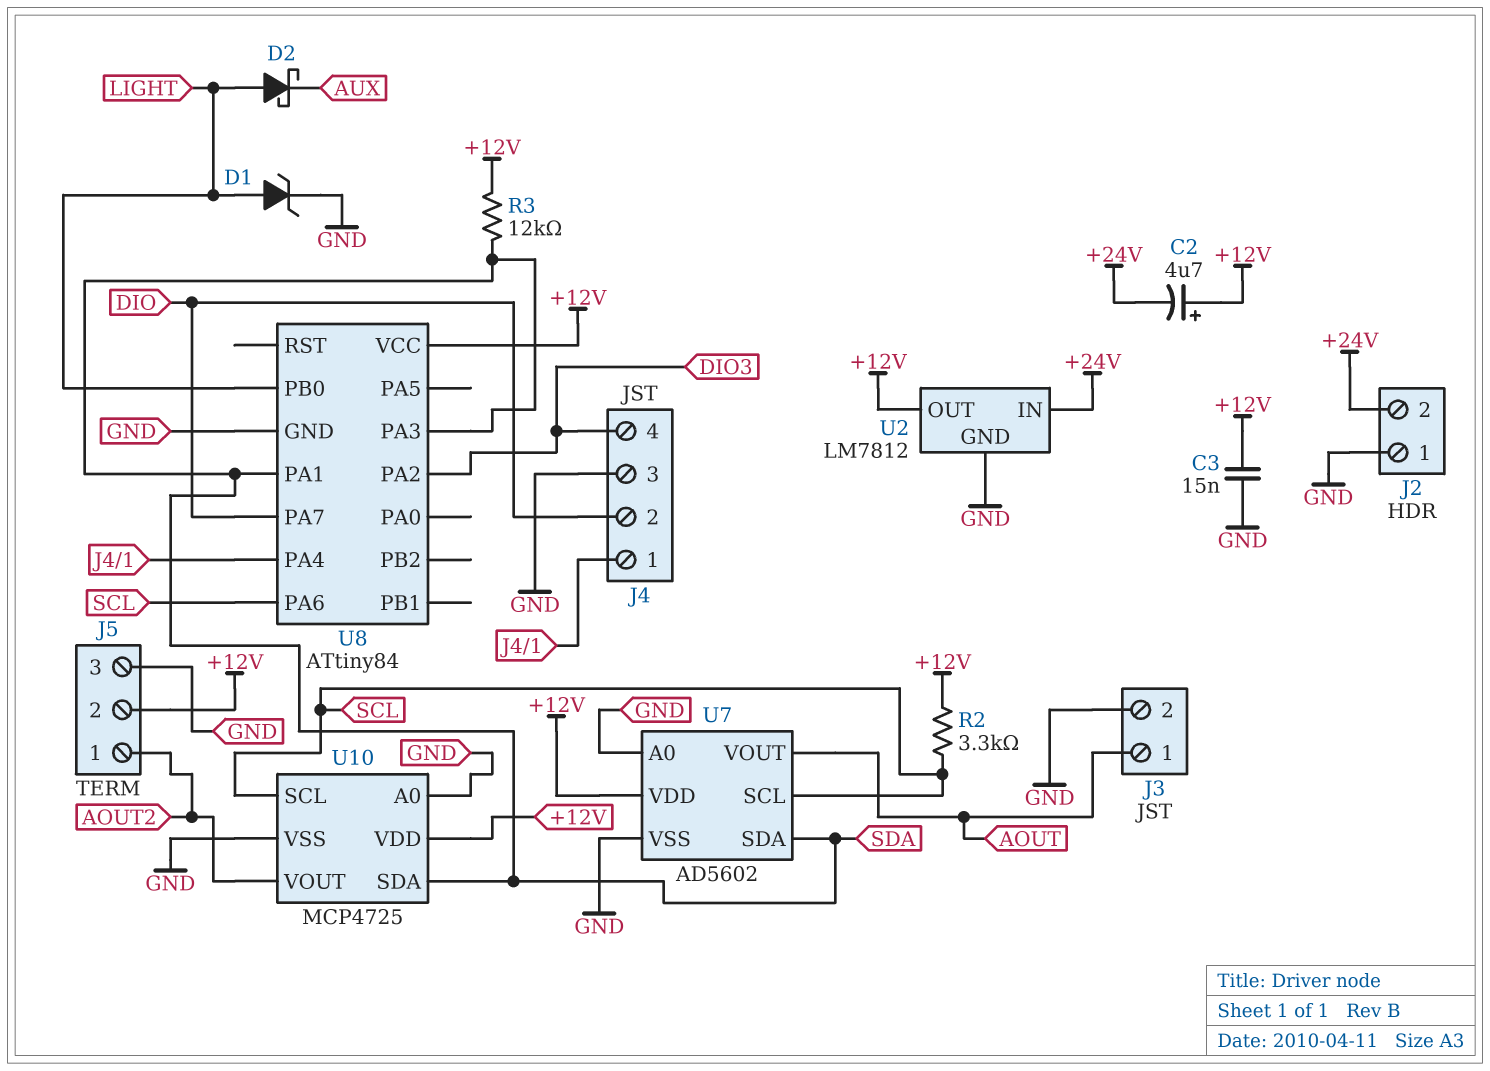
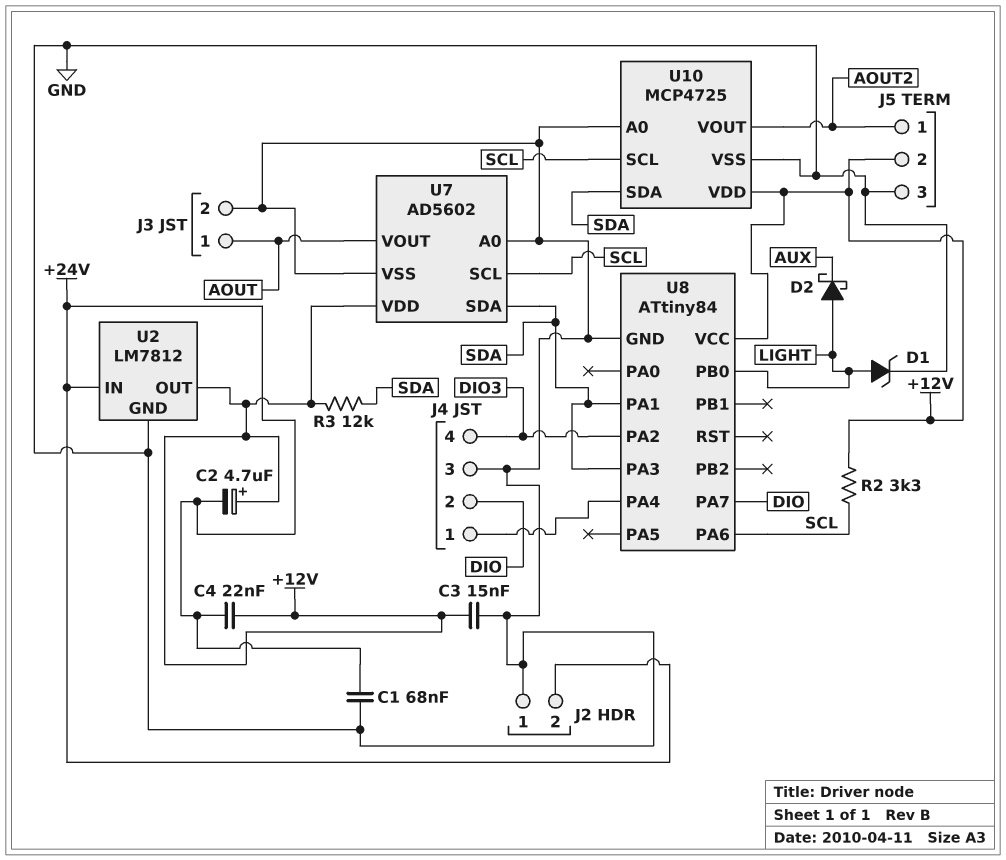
C1: none -> 68nF (+24V, GND)
C4: none -> 22nF (+12V, +24V)

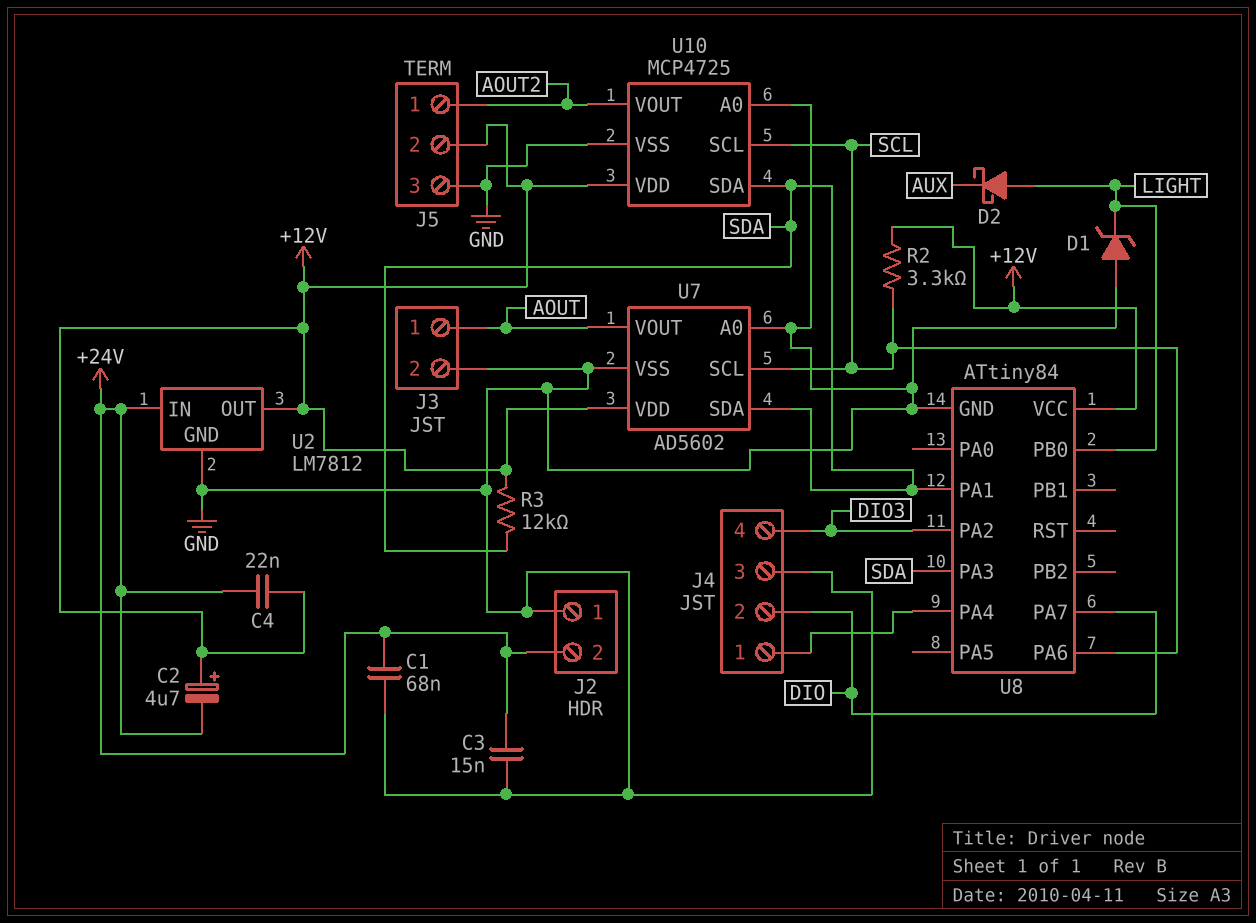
C3: 15nF (+12V, GND) -> 15nF (+24V, GND)
D1: zener (A LIGHT, K GND) -> zener (A GND, K LIGHT)

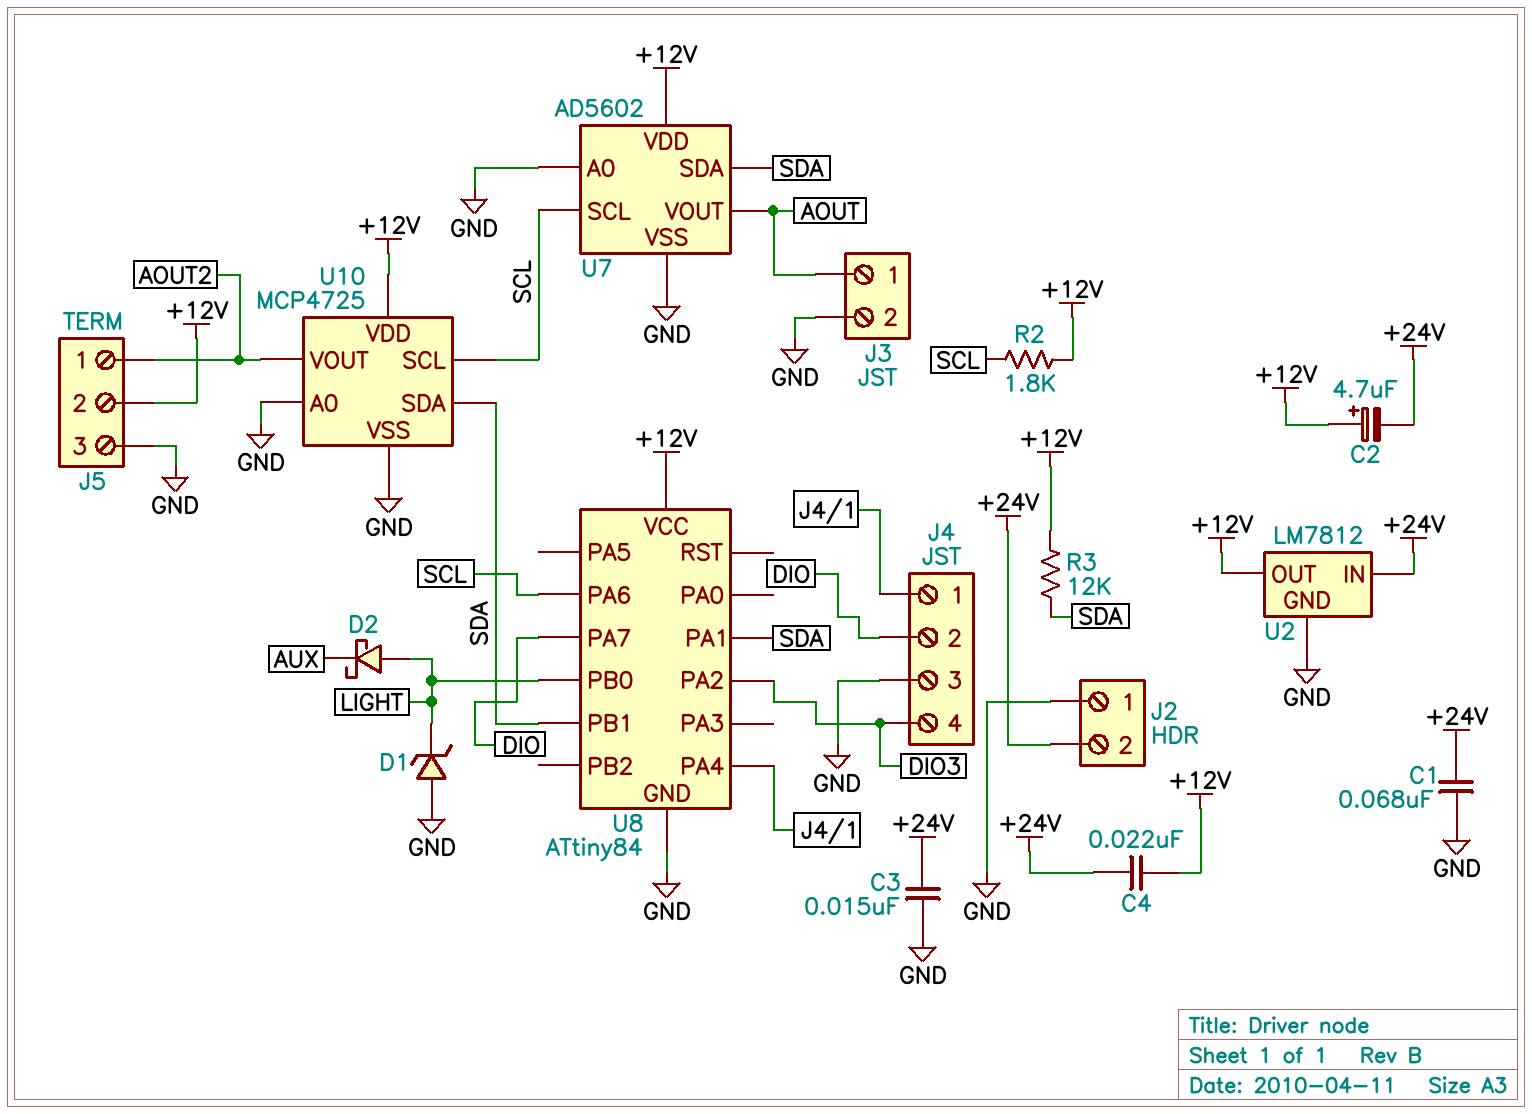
R2: 3.3k (+12V, SCL) -> 1.8k (+12V, SCL)
U8 pin PA3: SDA -> none
U8 pin PB1: none -> SDA

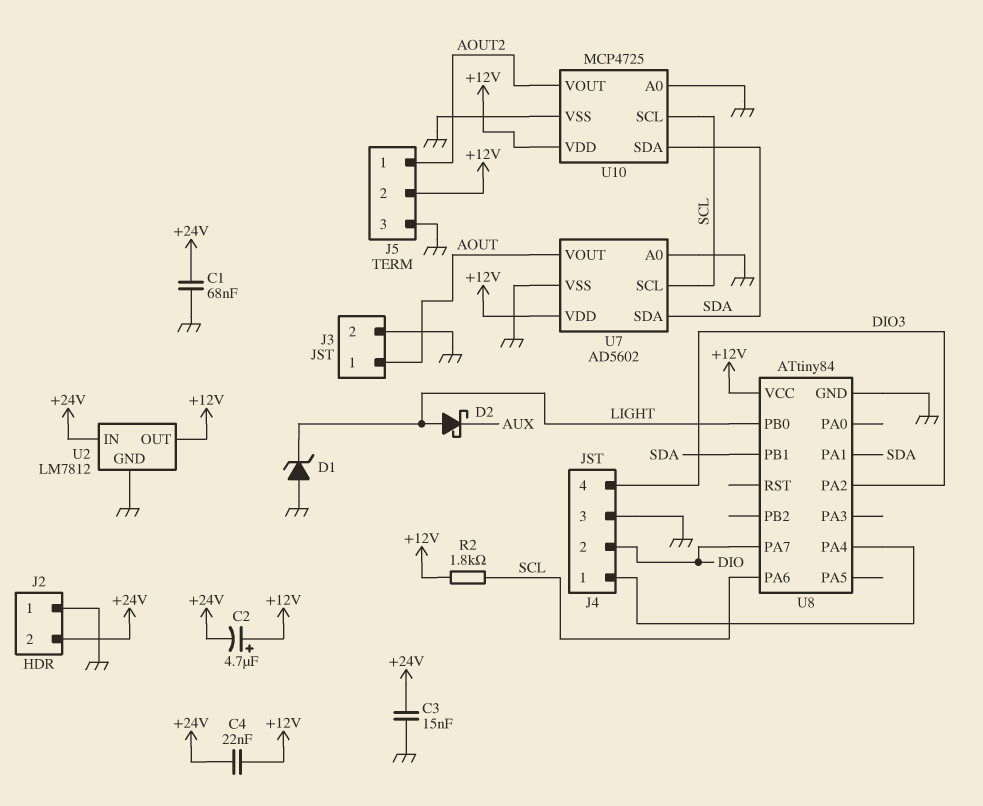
R3: 12k (+12V, SDA) -> none

